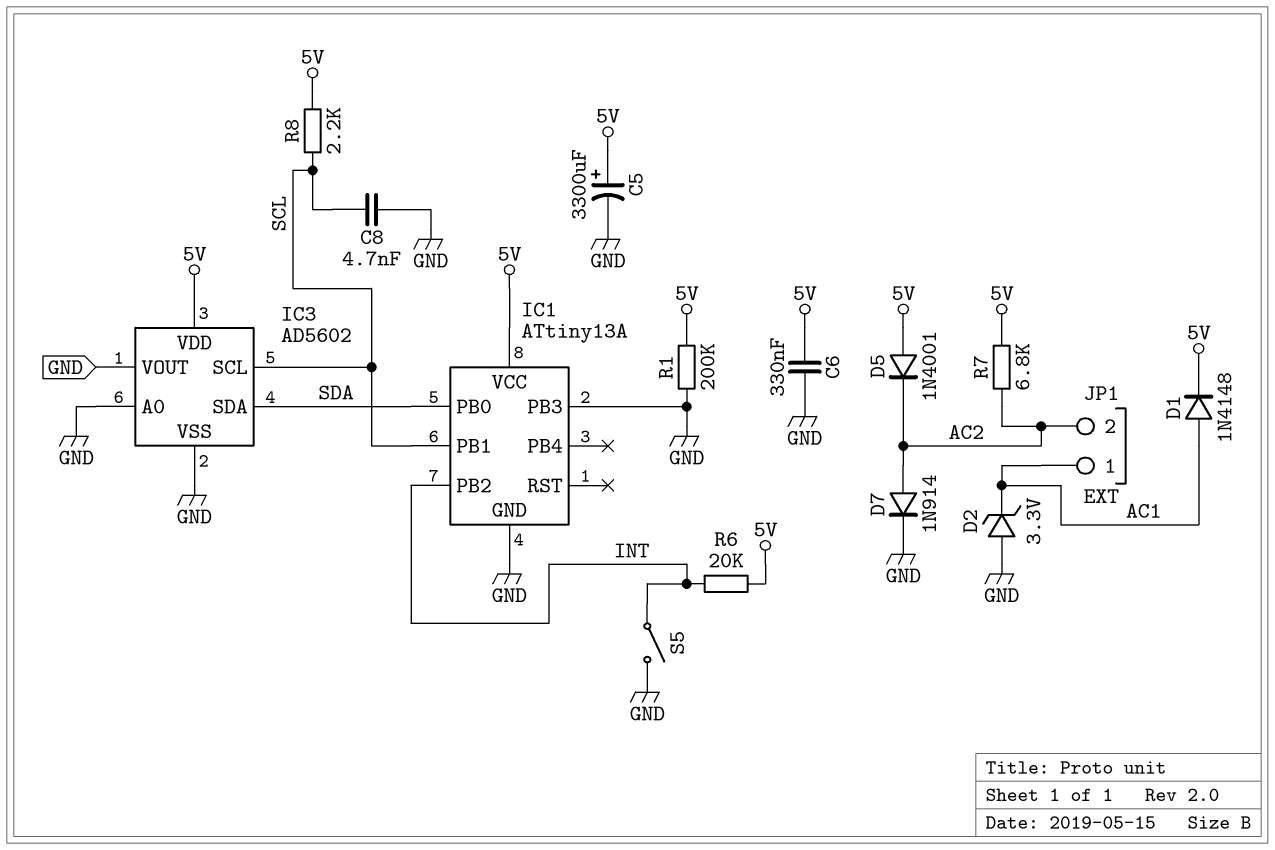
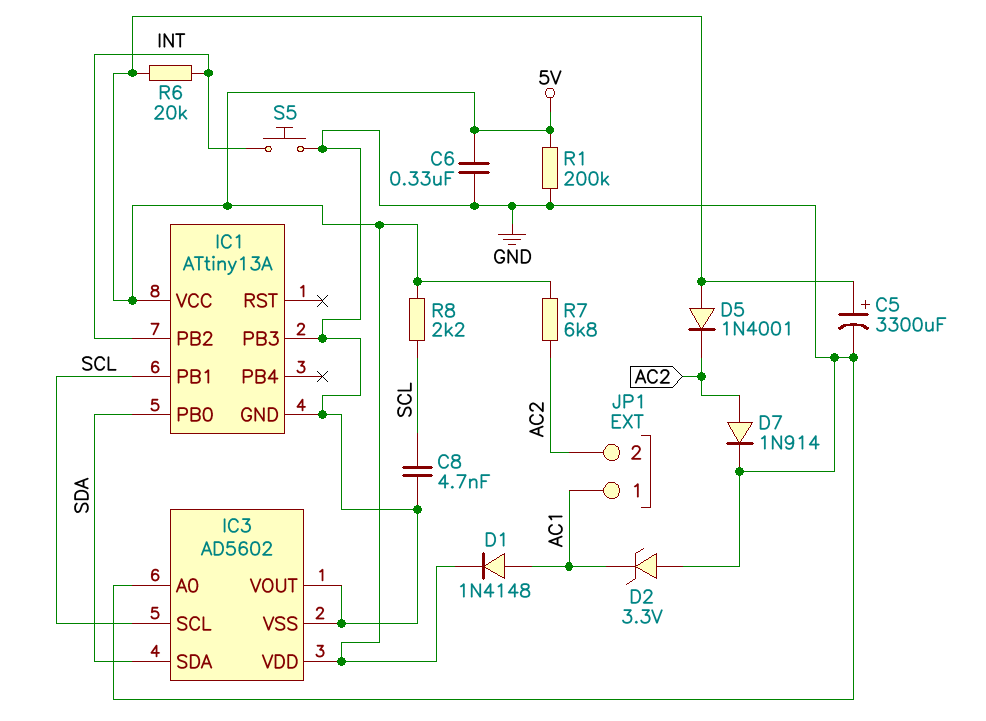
S5: switch (GND, INT) -> button (GND, INT)

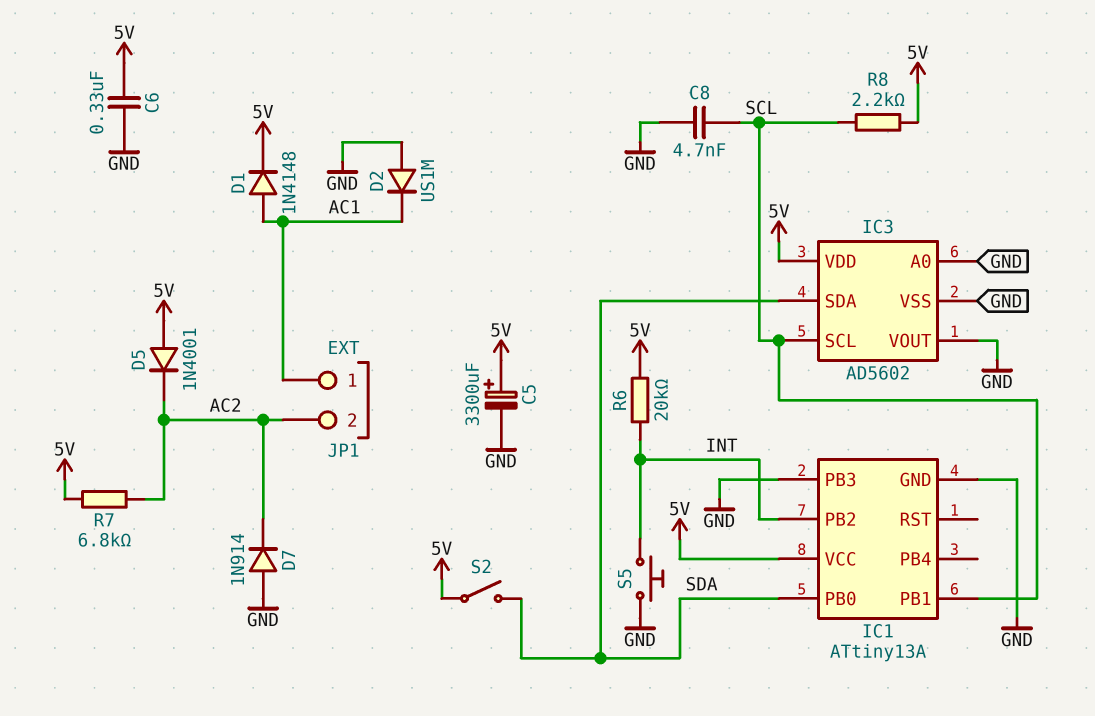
D2: zener 3.3V (A GND, K AC1) -> diode US1M (A GND, K AC1)
D7: diode 1N914 (A AC2, K GND) -> diode 1N914 (A GND, K AC2)
R1: 200k (5V, GND) -> none
S2: none -> switch (5V, SDA)

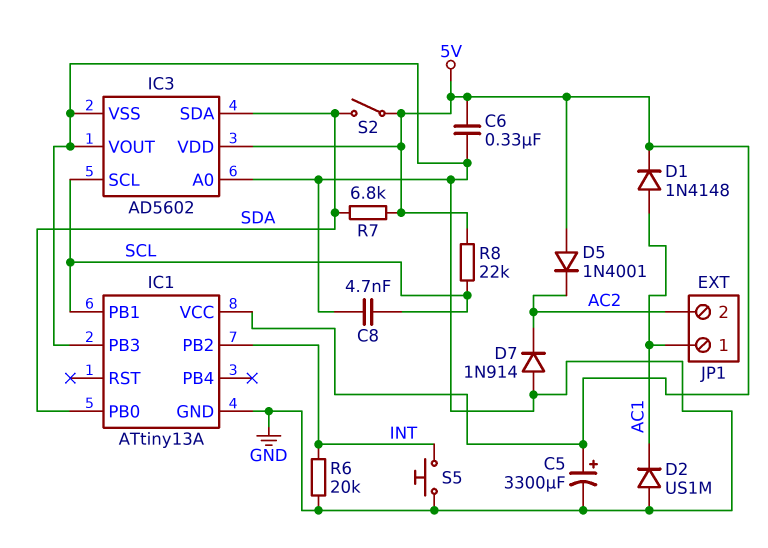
R6: 20k (5V, INT) -> 20k (GND, INT)
R7: 6.8k (5V, AC2) -> 6.8k (5V, SDA)
R8: 2.2k (5V, SCL) -> 22k (5V, SCL)

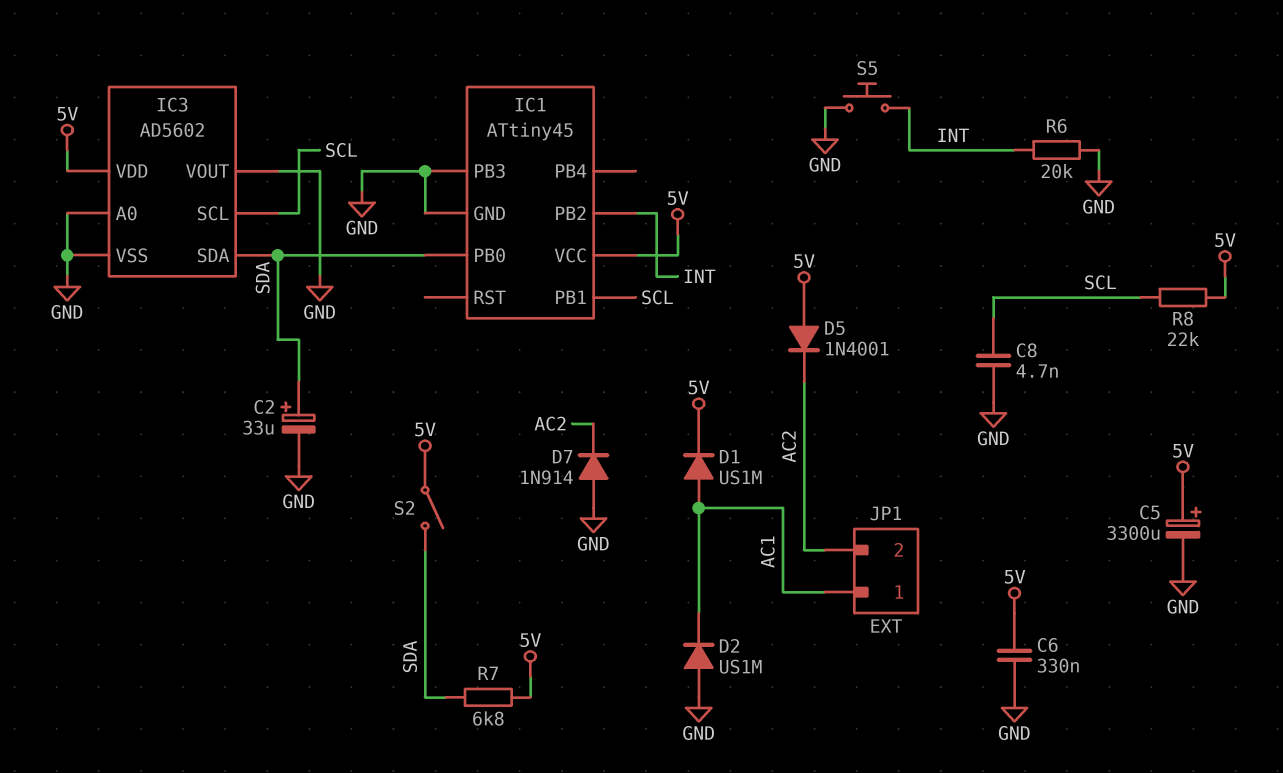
C2: none -> 33uF (plus SDA, minus GND)
D1: diode 1N4148 (A AC1, K 5V) -> diode US1M (A AC1, K 5V)
IC1: ATtiny13A -> ATtiny45

